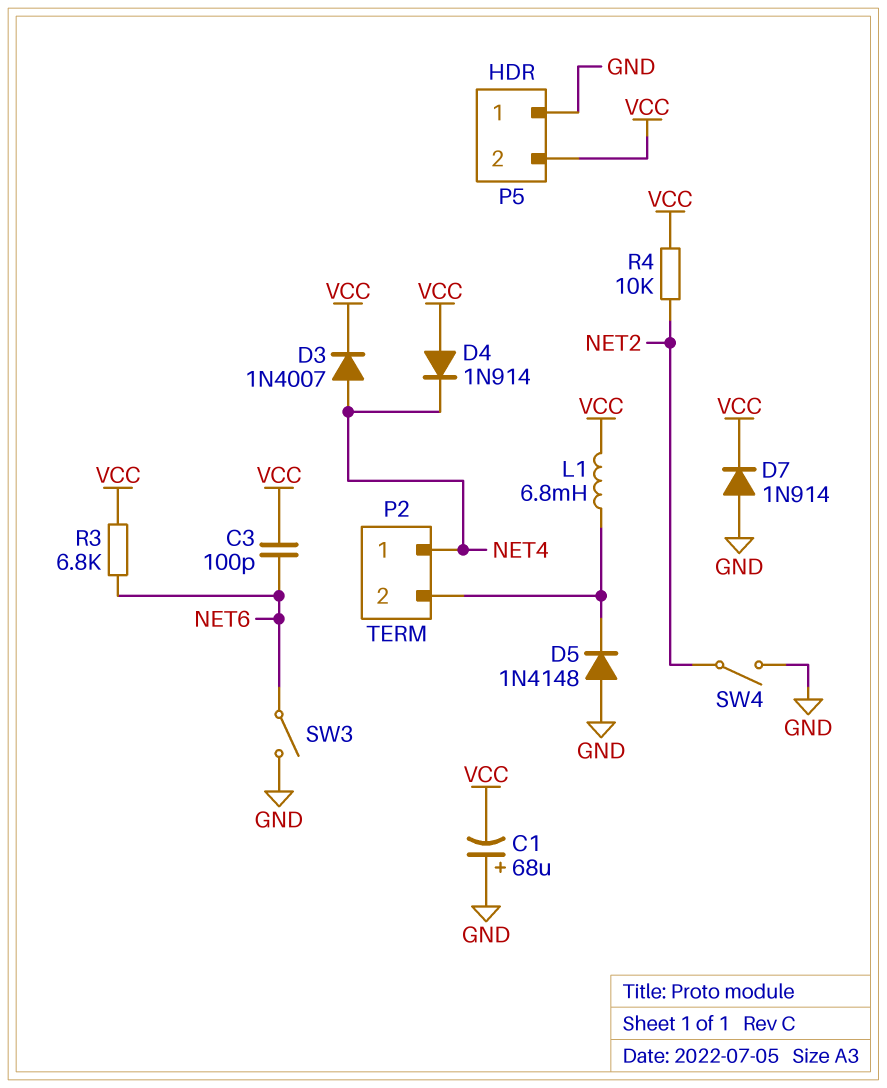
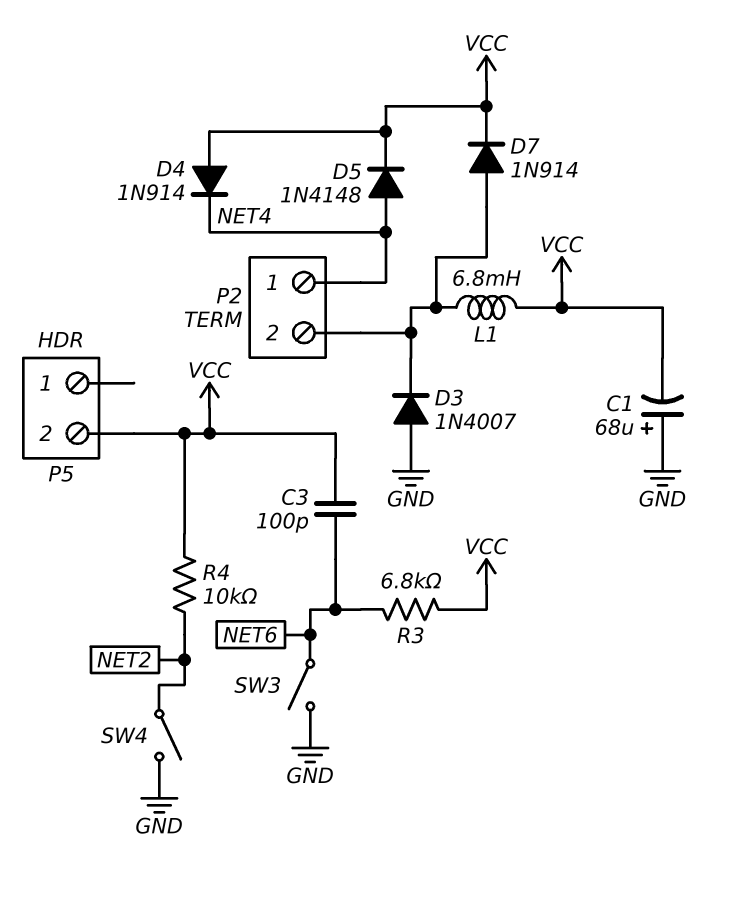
D3: diode 1N4007 (A NET4, K VCC) -> diode 1N4007 (A GND, K P2/2)
D5: diode 1N4148 (A GND, K P2/2) -> diode 1N4148 (A NET4, K VCC)
D7: diode 1N914 (A GND, K VCC) -> diode 1N914 (A P2/2, K VCC)
P5 pin 1: GND -> none

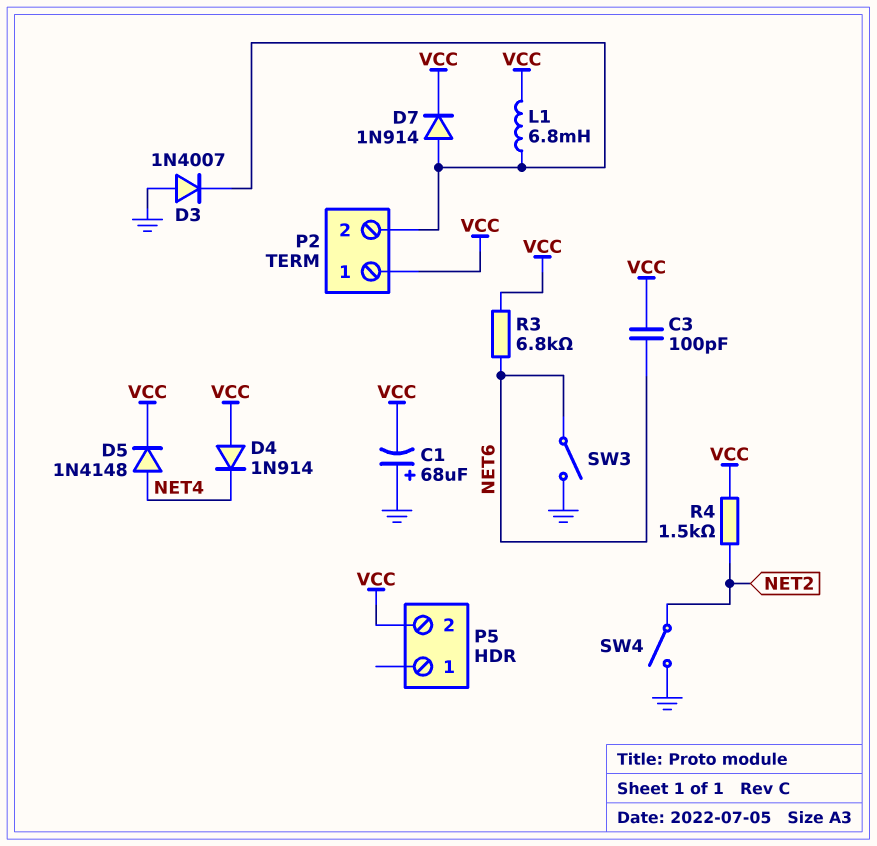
P2 pin 1: NET4 -> VCC
R4: 10k (NET2, VCC) -> 1.5k (NET2, VCC)

